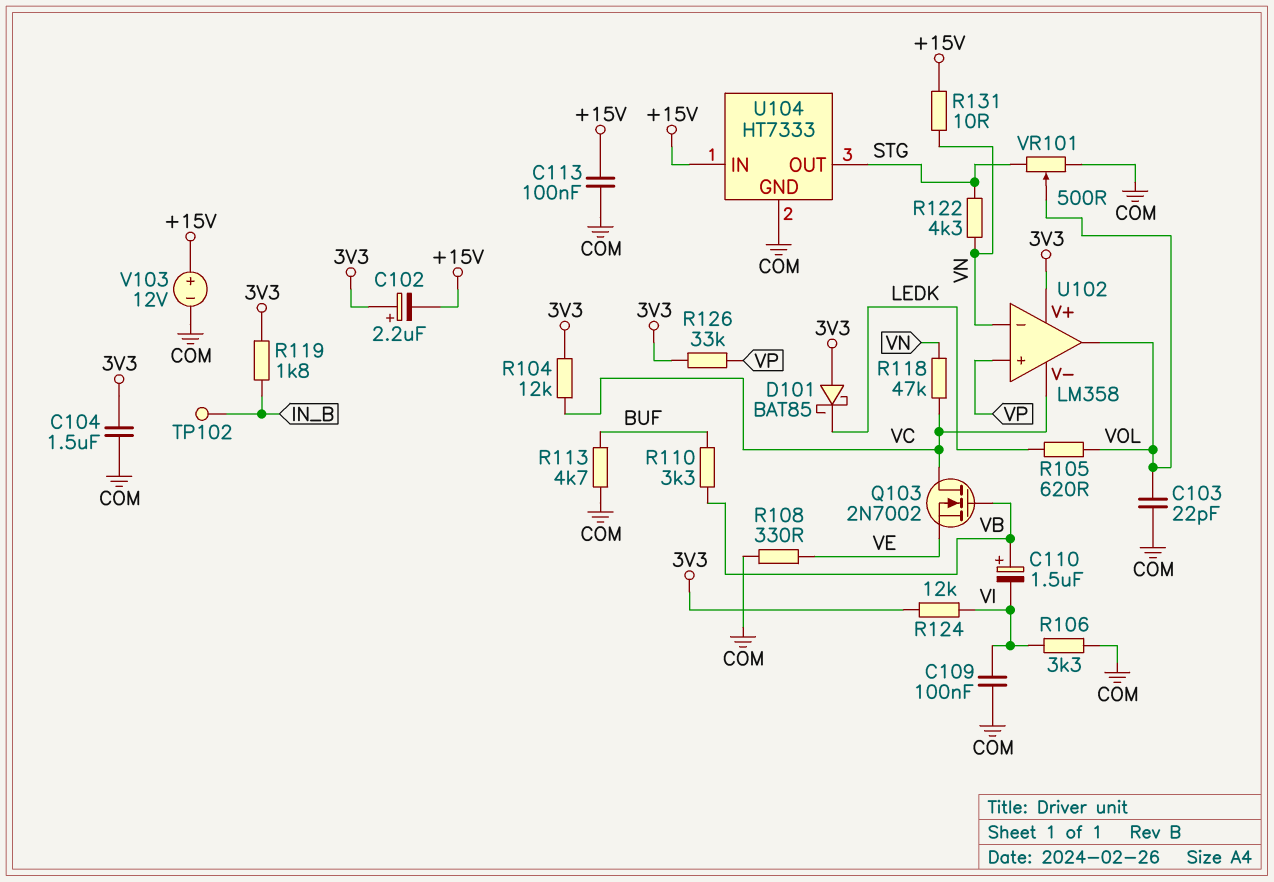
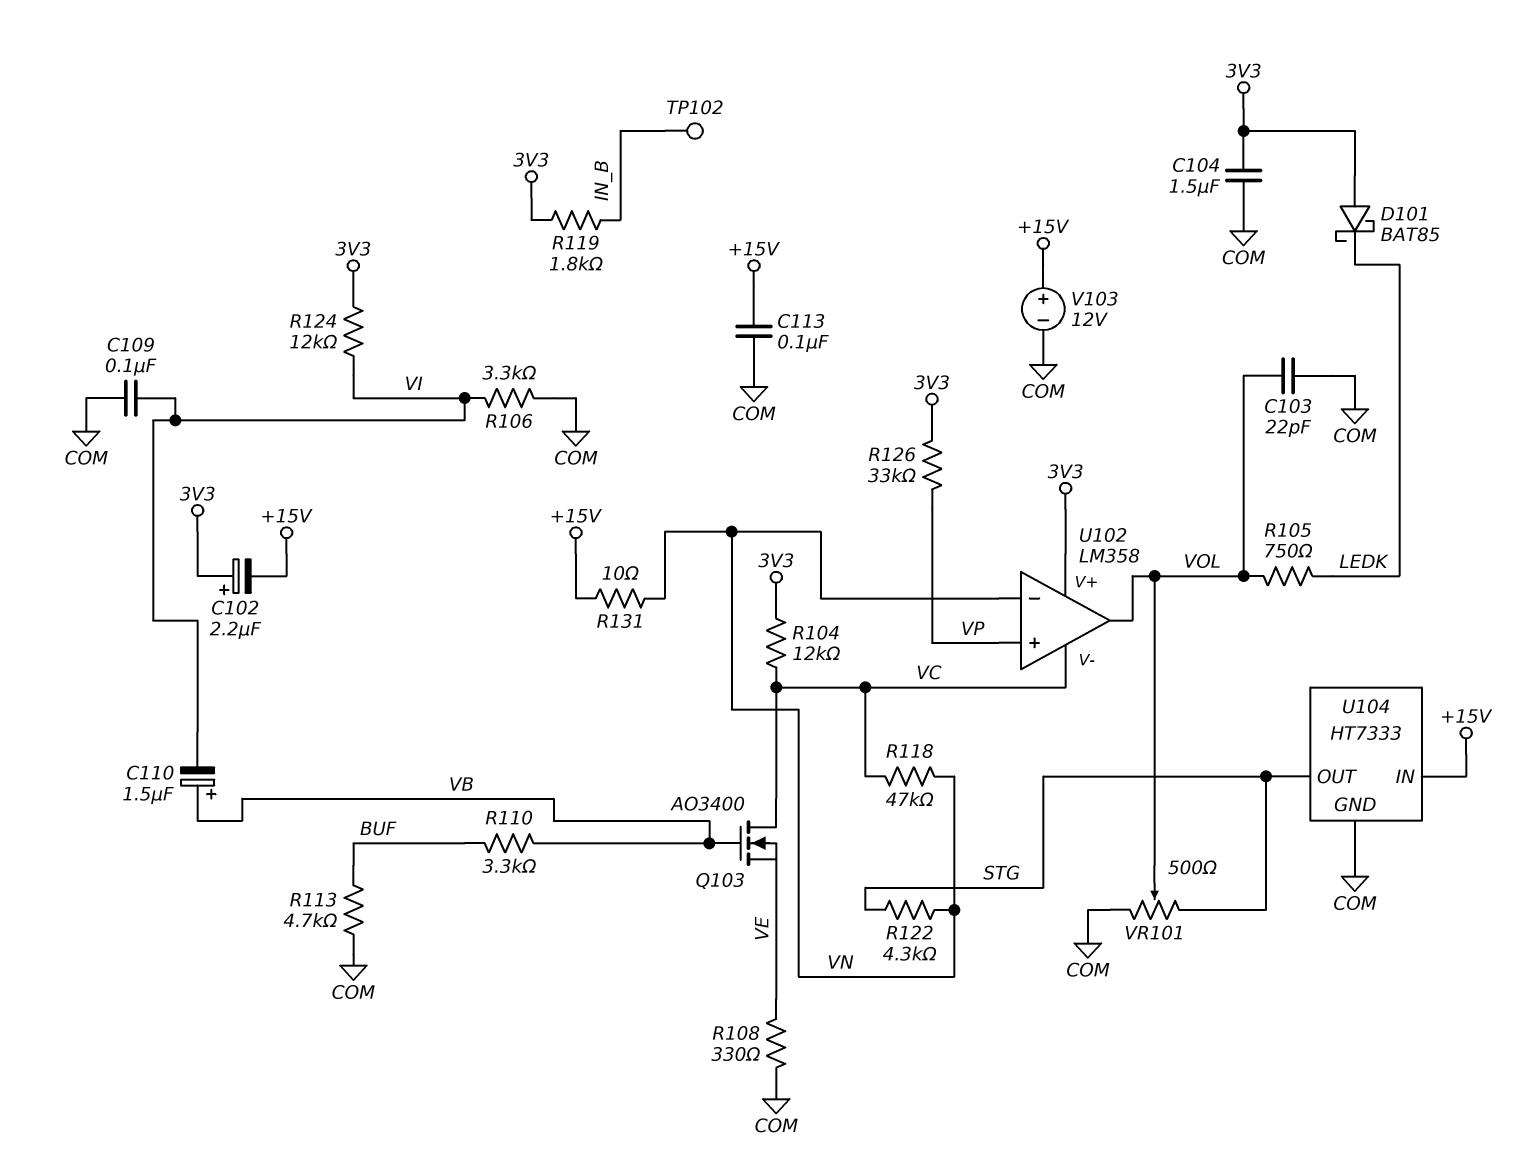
Q103: NMOS 2N7002 (G VB, D VC, S VE) -> NMOS AO3400 (G VB, D VC, S VE)
R105: 620 (LEDK, VOL) -> 750 (LEDK, VOL)

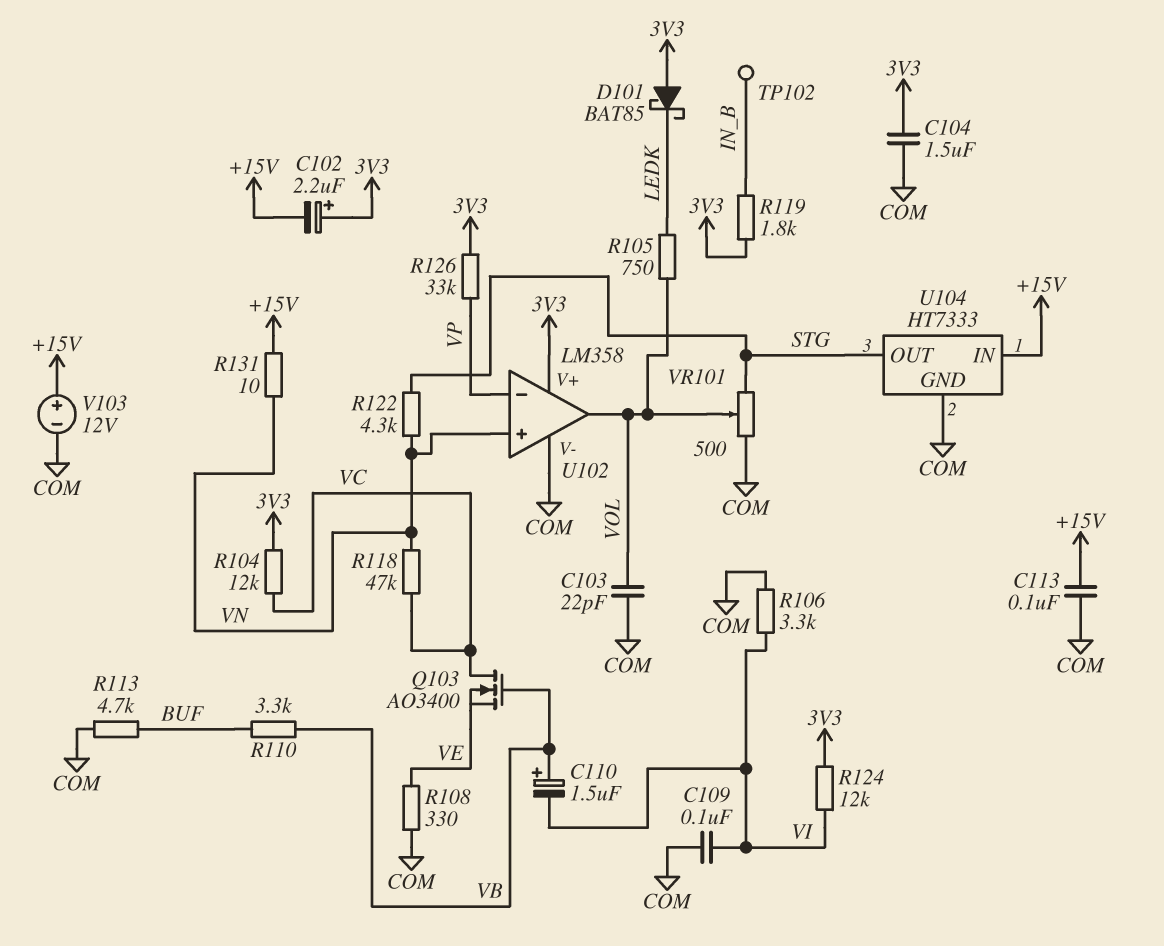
U102 pin V-: VC -> COM
U102 pin in+: VP -> VN
U102 pin in-: VN -> VP

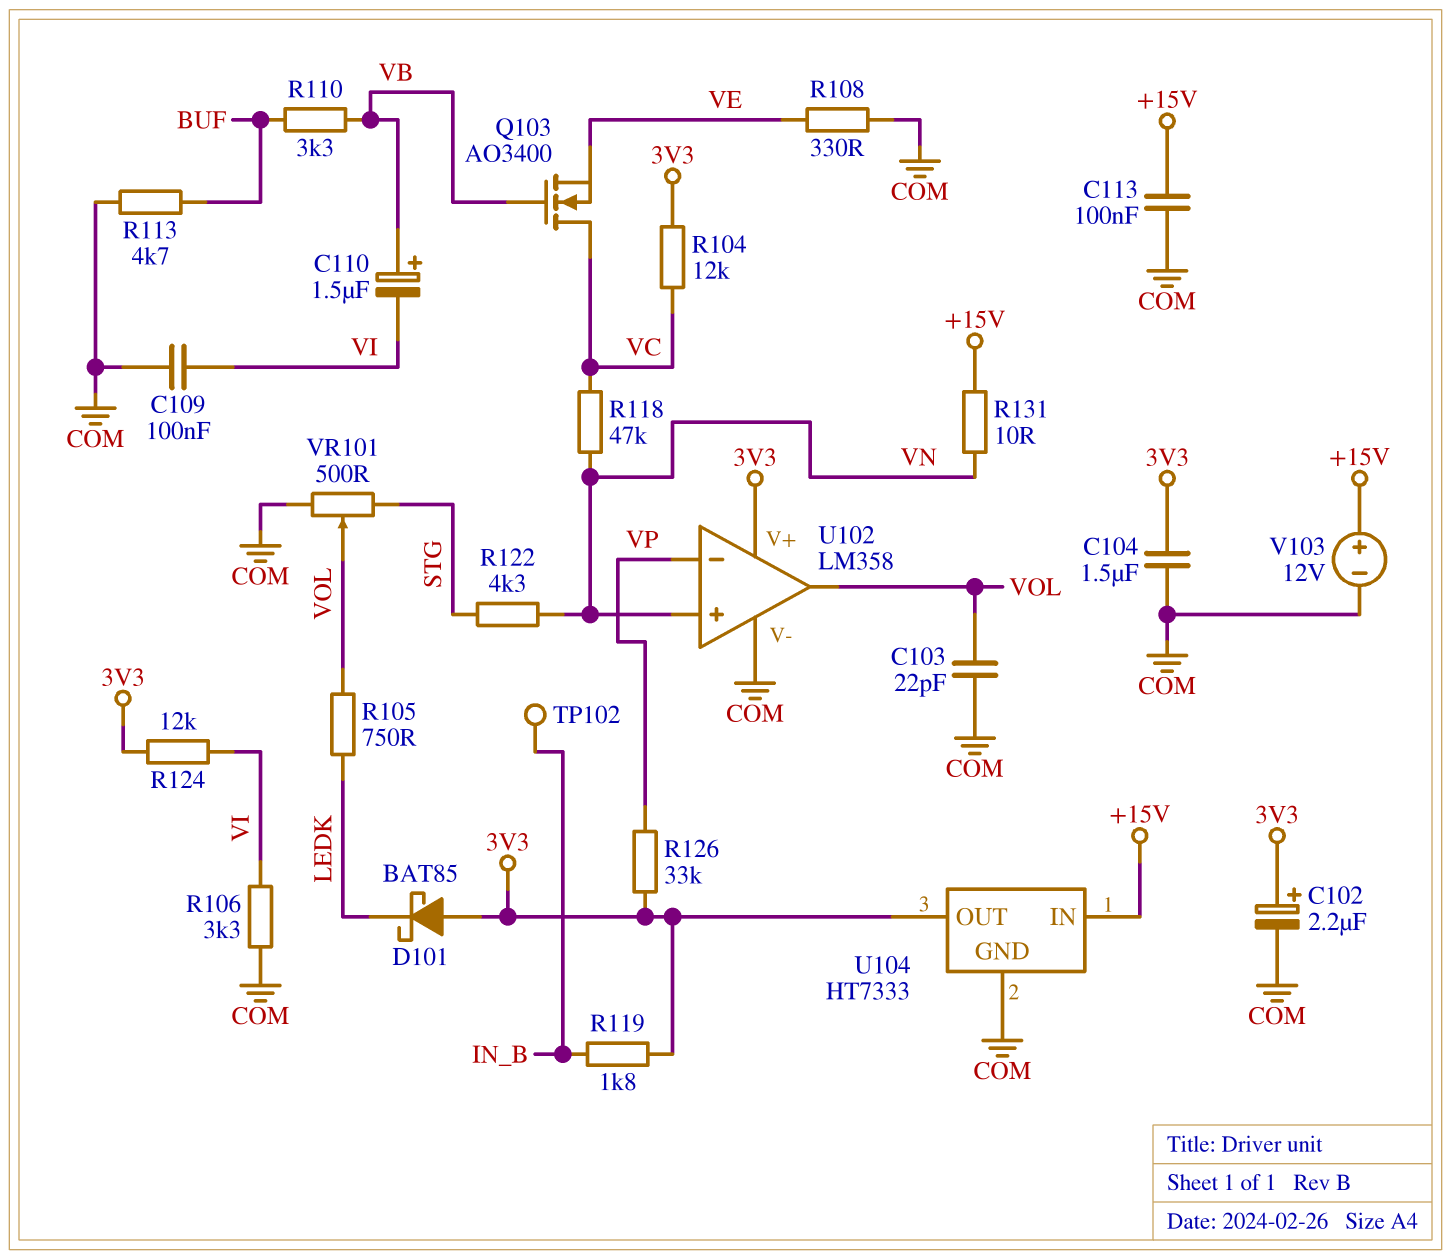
C102: 2.2uF (plus 3V3, minus +15V) -> 2.2uF (plus 3V3, minus COM)
U104 pin OUT: STG -> 3V3

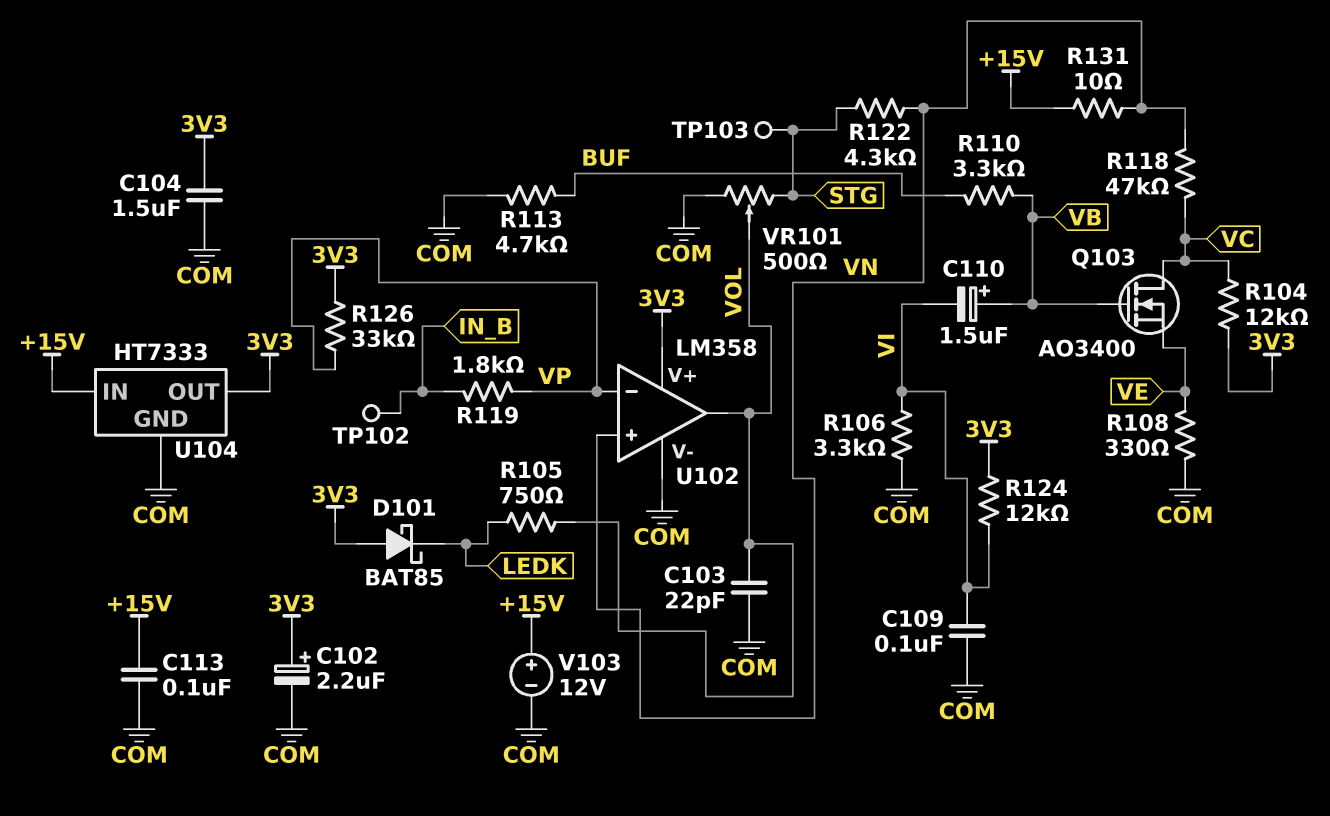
R119: 1.8k (3V3, IN_B) -> 1.8k (IN_B, VP)
TP103: none -> test point (STG)

